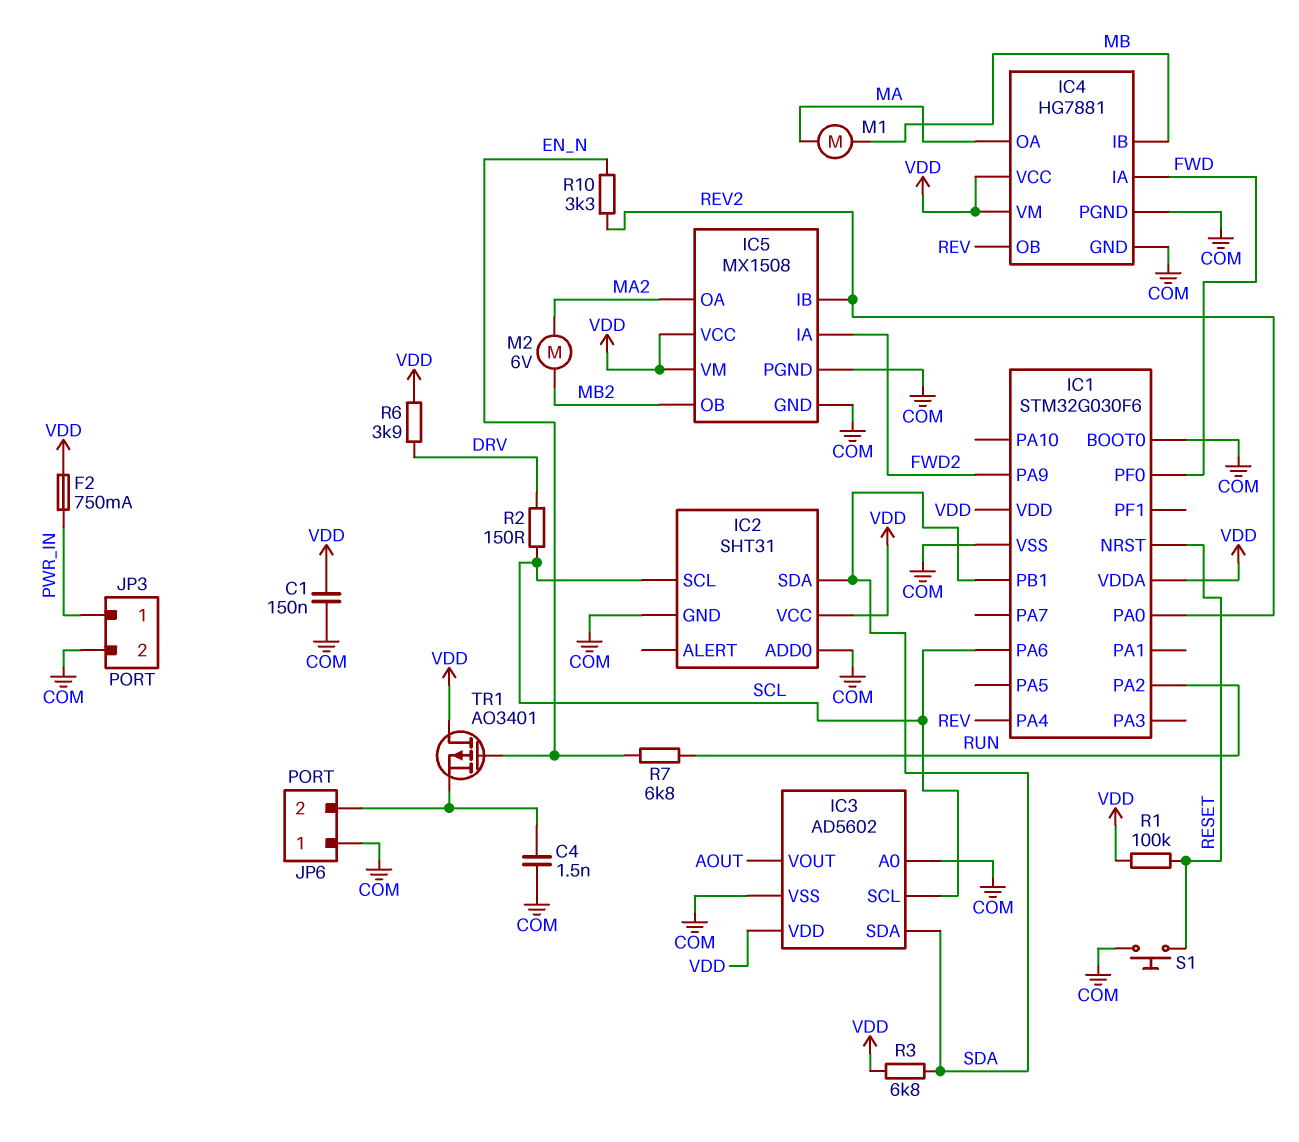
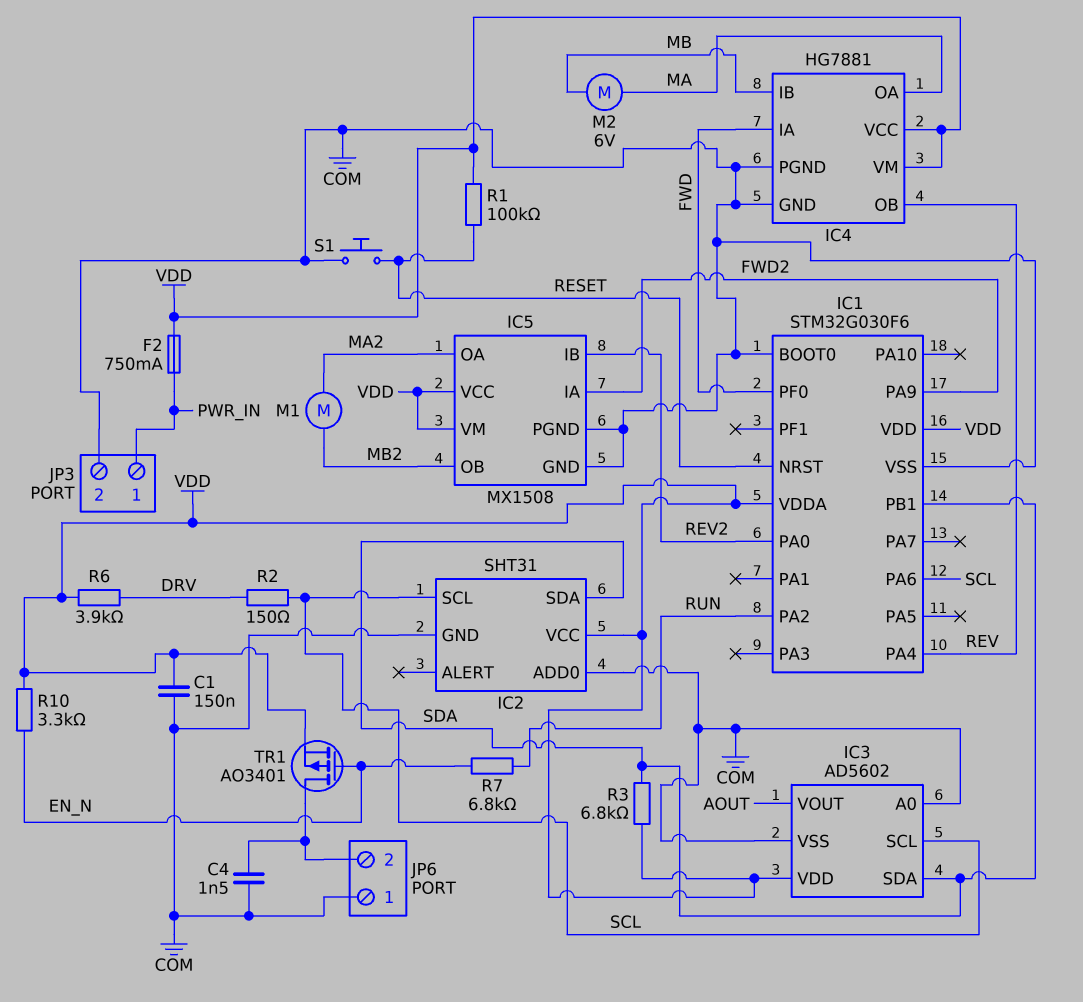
M1: motor (MA, MB) -> motor (MA2, MB2)
M2: motor 6V (MA2, MB2) -> motor 6V (MA, MB)
R10: 3.3k (EN_N, REV2) -> 3.3k (EN_N, VDD)
TR1: PMOS AO3401 (G EN_N, D VDD, S JP6/2) -> PMOS AO3401 (G EN_N, D JP6/2, S VDD)

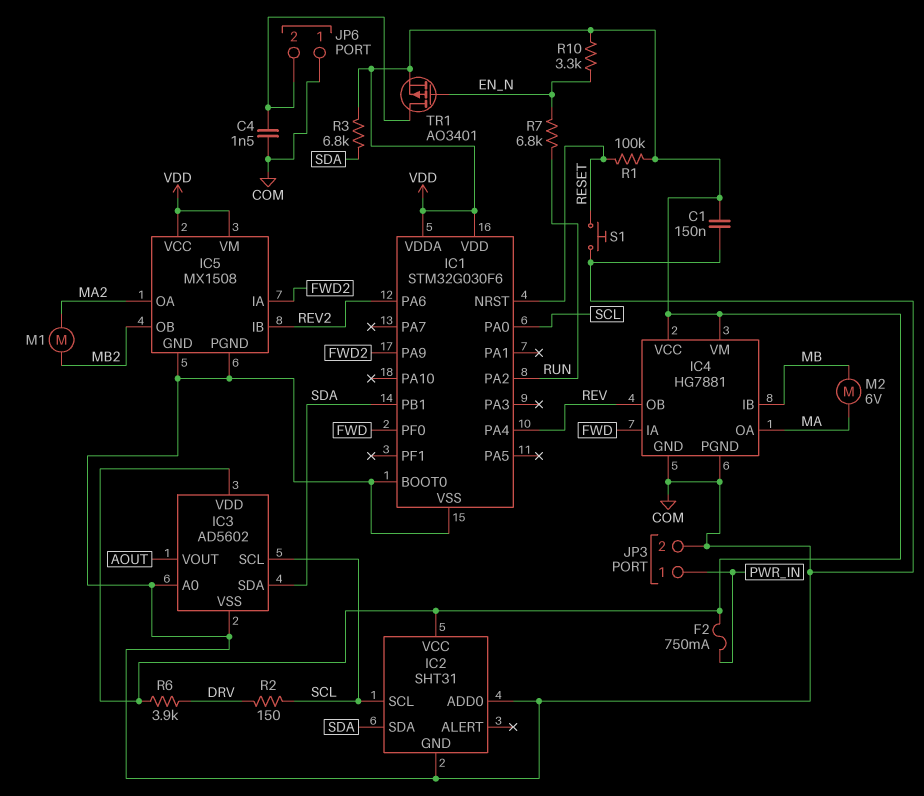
IC1 pin PA0: REV2 -> SCL
IC1 pin PA6: SCL -> REV2

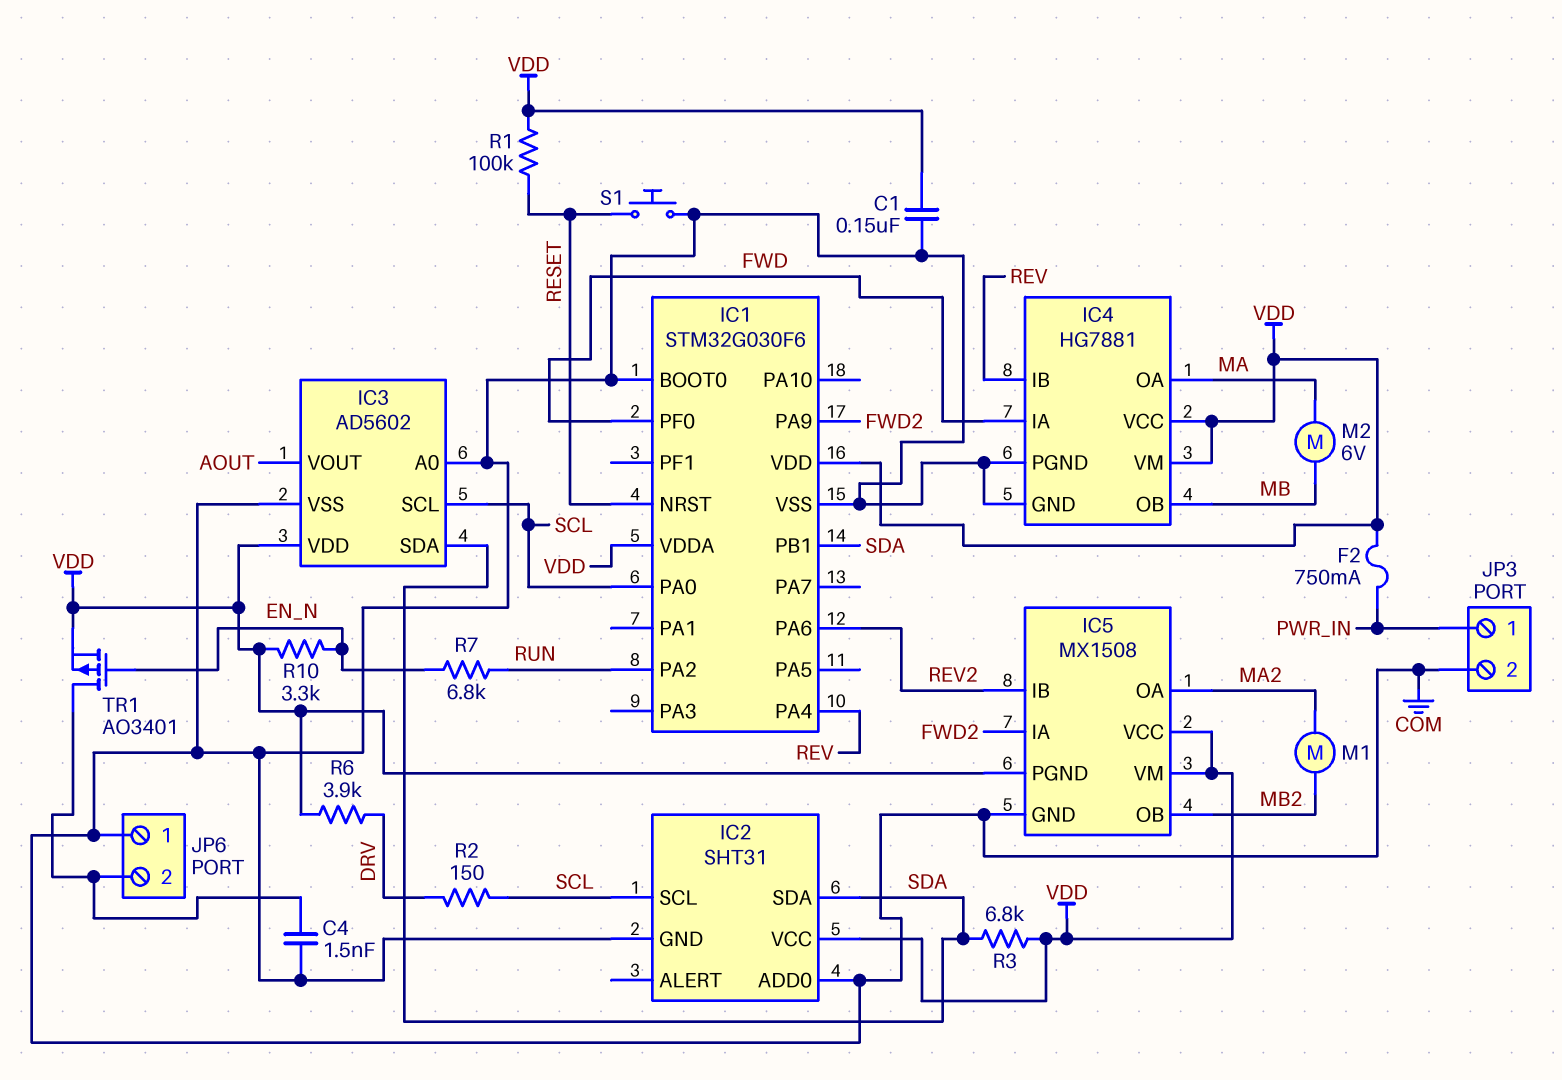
IC4 pin IB: MB -> REV
IC4 pin OB: REV -> MB
IC5 pin PGND: COM -> VDD

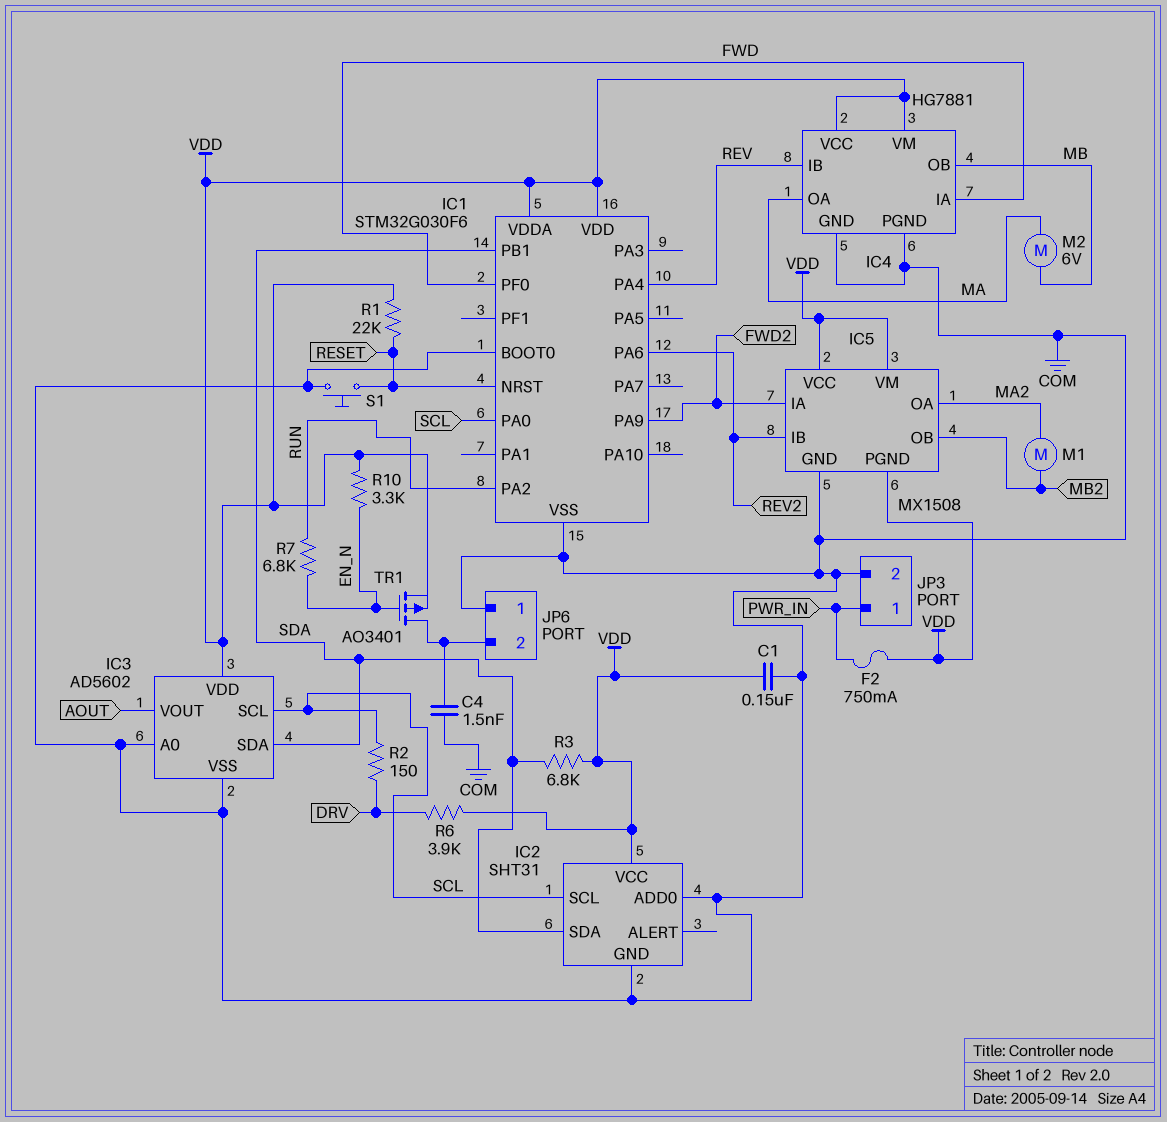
R1: 100k (RESET, VDD) -> 22k (RESET, VDD)

